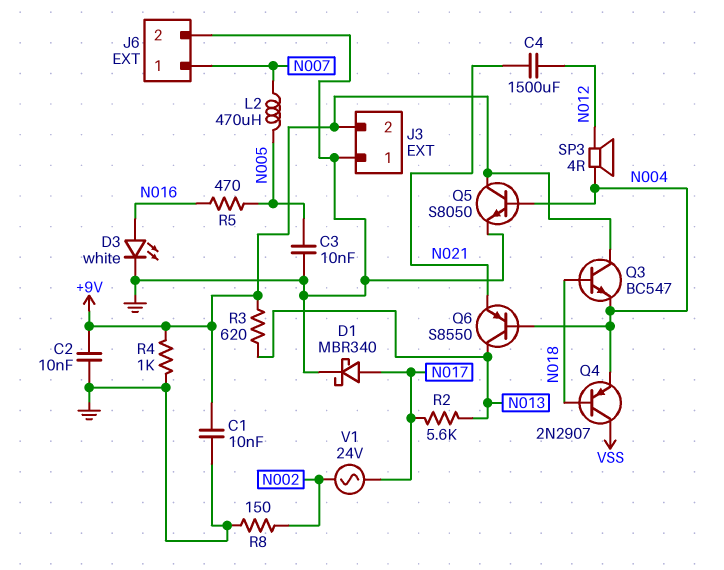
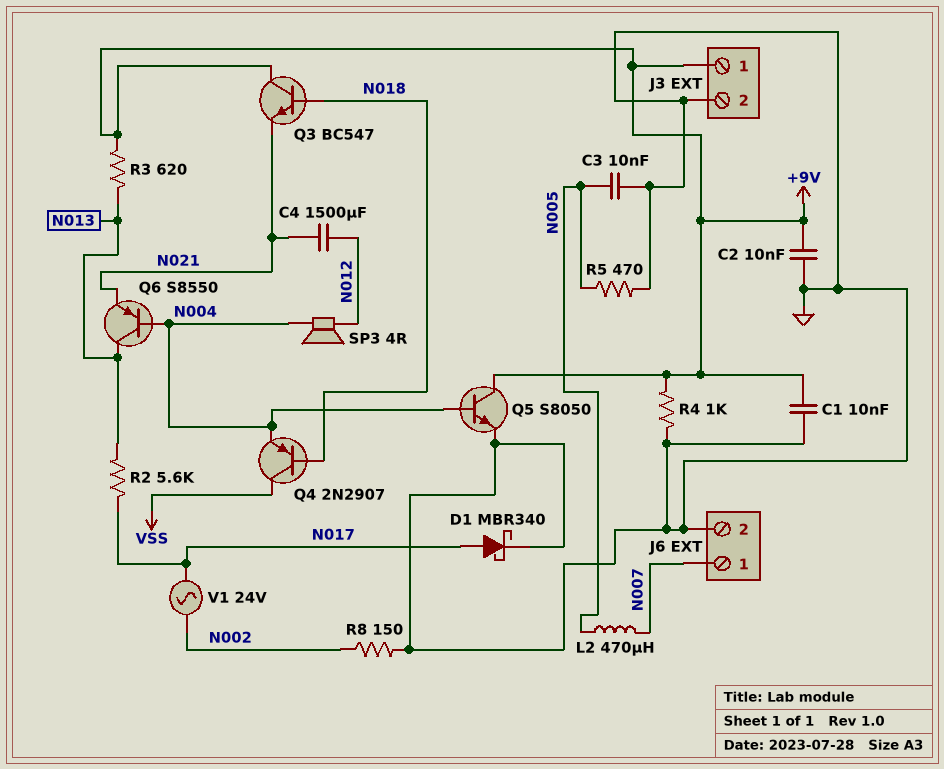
D3: LED white (A N016, K GND) -> none
J3 pin 1: GND -> +9V
J3 pin 2: +9V -> GND
Q3: NPN BC547 (B N018, C +9V, E N004) -> NPN BC547 (B N018, C +9V, E N021)
R5: 470 (N005, N016) -> 470 (GND, N005)

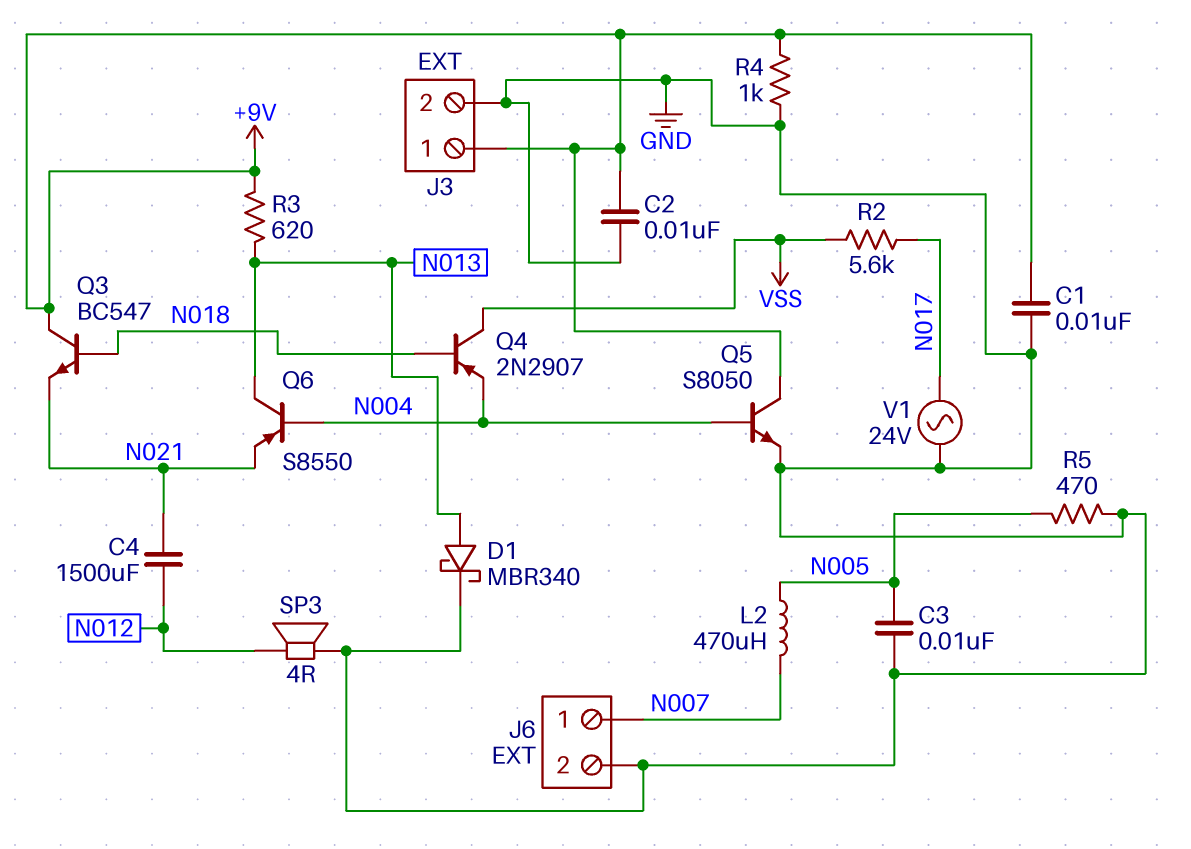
D1: schottky MBR340 (A N017, K GND) -> schottky MBR340 (A N013, K GND)
R2: 5.6k (N013, N017) -> 5.6k (N017, VSS)
R8: 150 (GND, N002) -> none
SP3: speaker 4R (N004, N012) -> speaker 4R (GND, N012)
V1: AC 24V (N002, N017) -> AC 24V (GND, N017)

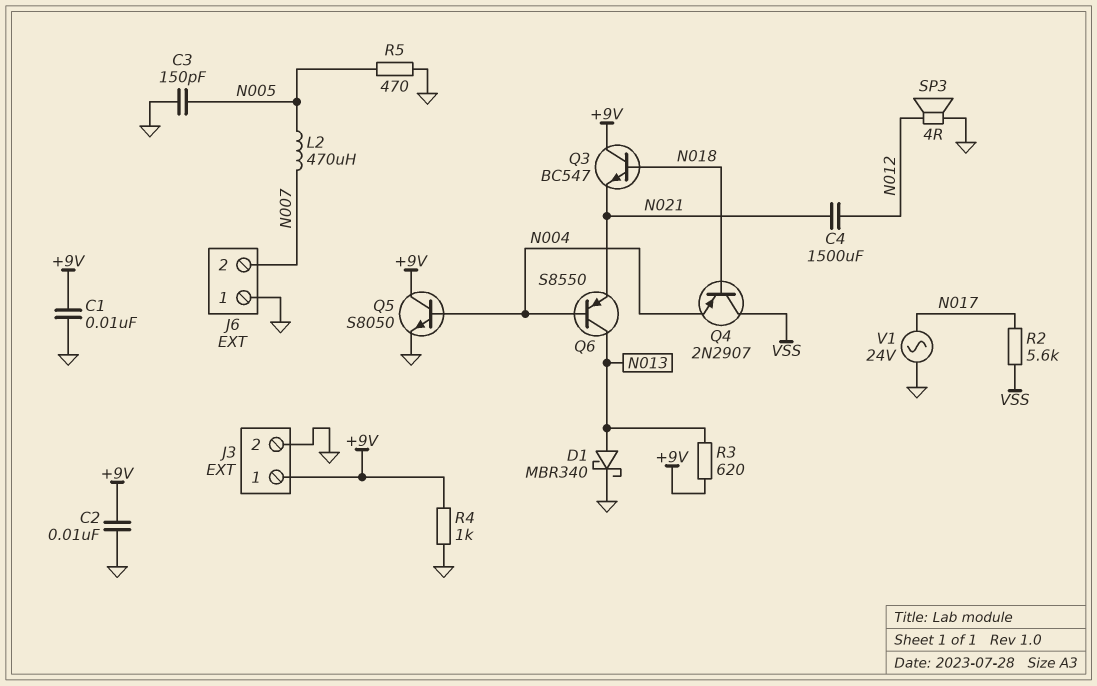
C3: 10nF (GND, N005) -> 150pF (GND, N005)
J6 pin 1: N007 -> GND
J6 pin 2: GND -> N007

